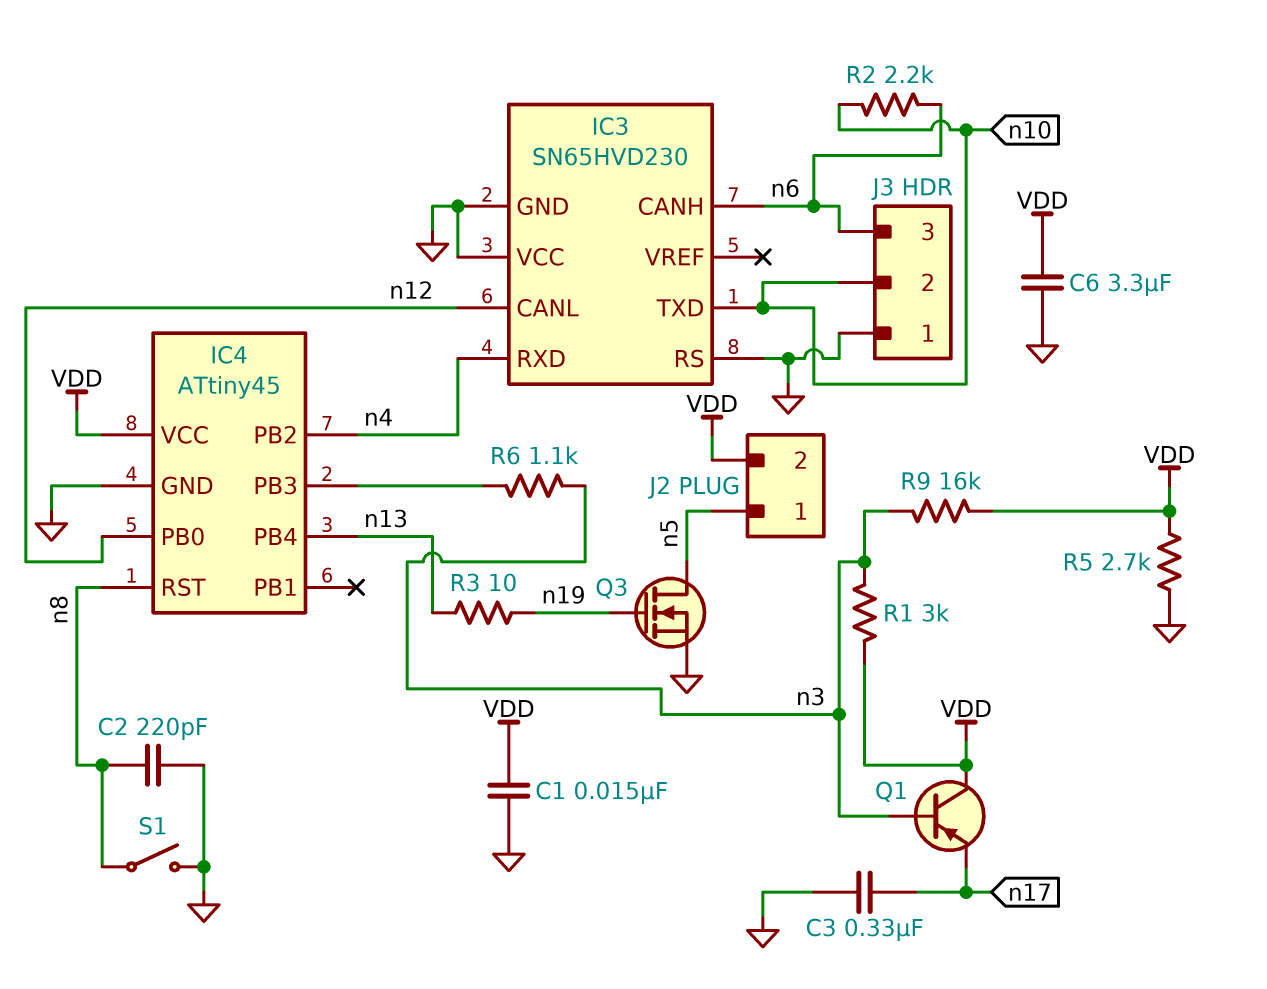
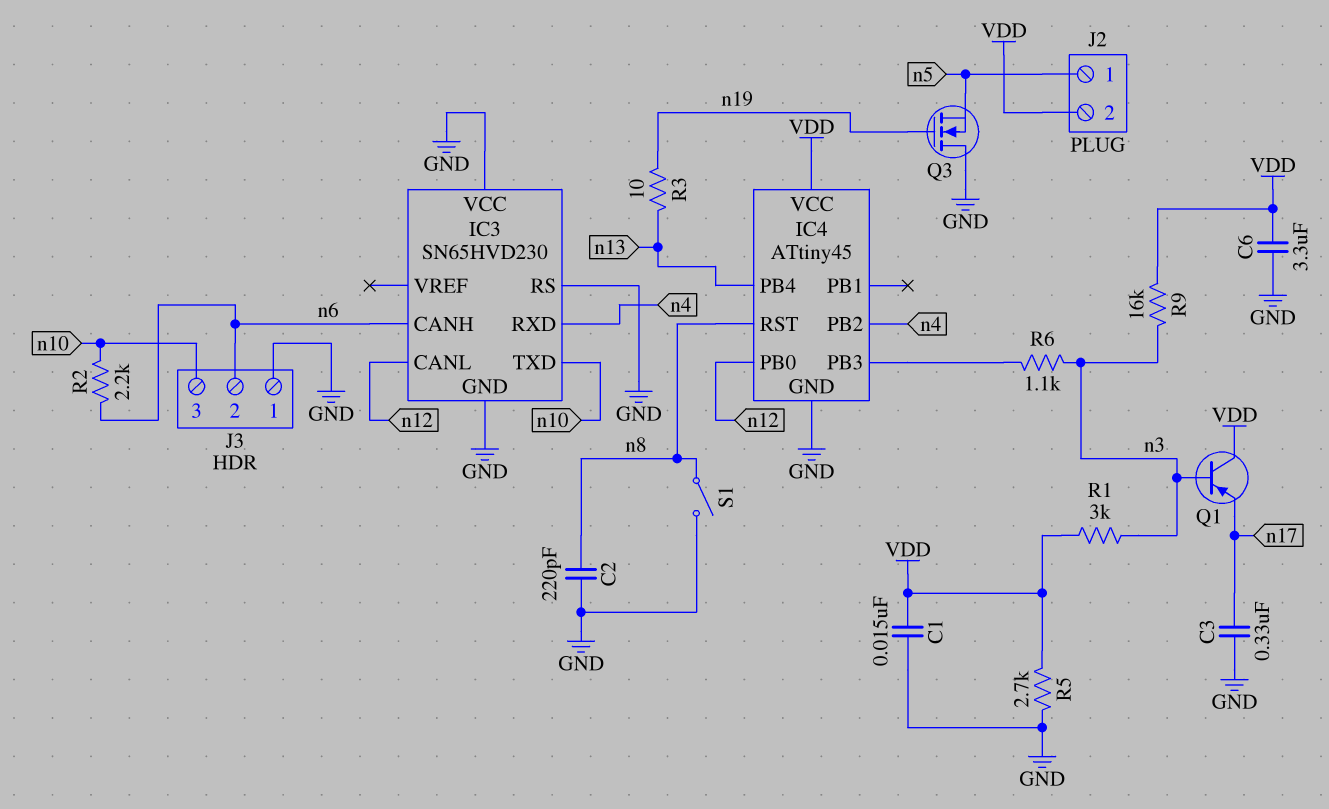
J3 pin 2: n10 -> n6
J3 pin 3: n6 -> n10
Q3: NMOS (G n19, D n5, S GND) -> NMOS (G n19, D GND, S n5)

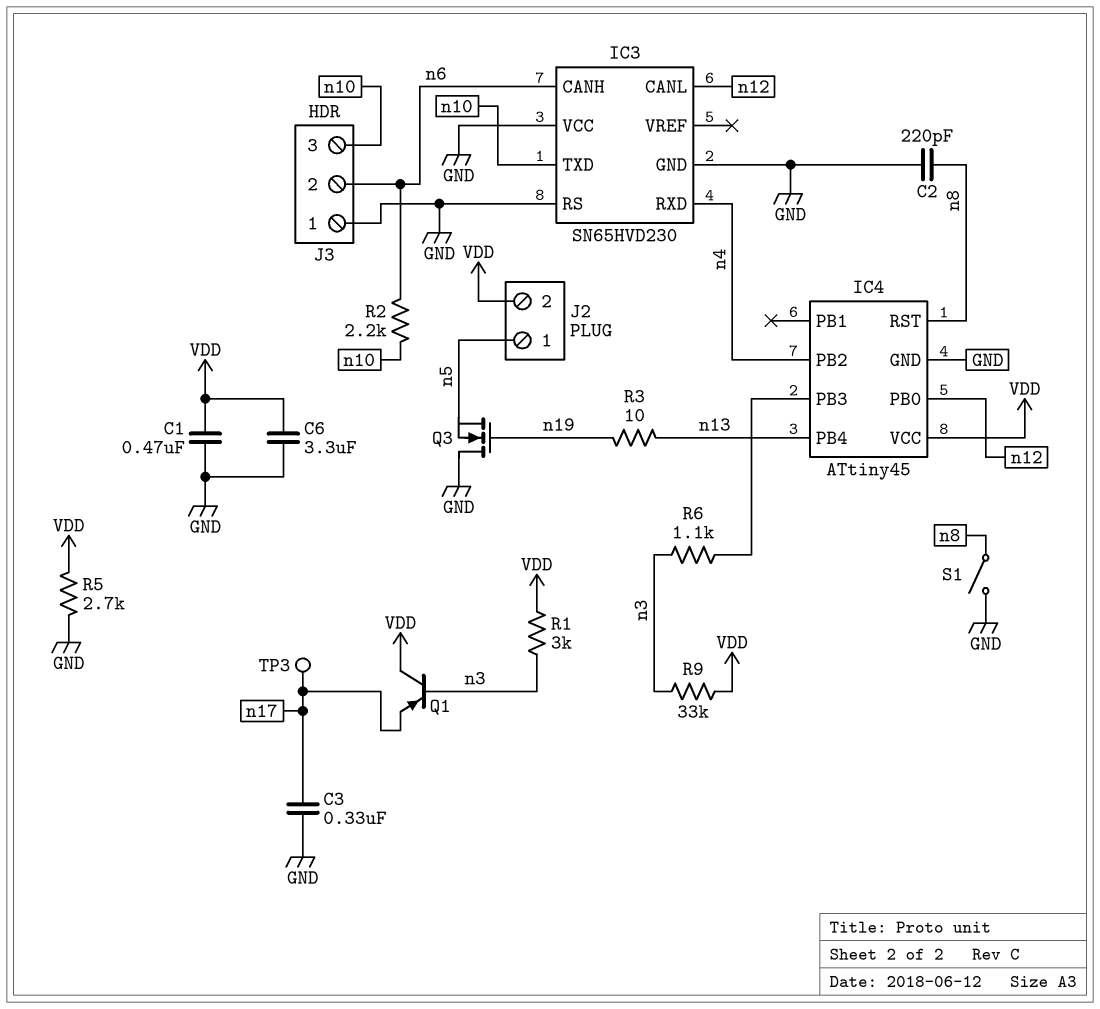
C1: 15nF (GND, VDD) -> 470nF (GND, VDD)
R9: 16k (VDD, n3) -> 33k (VDD, n3)
TP3: none -> test point (n17)

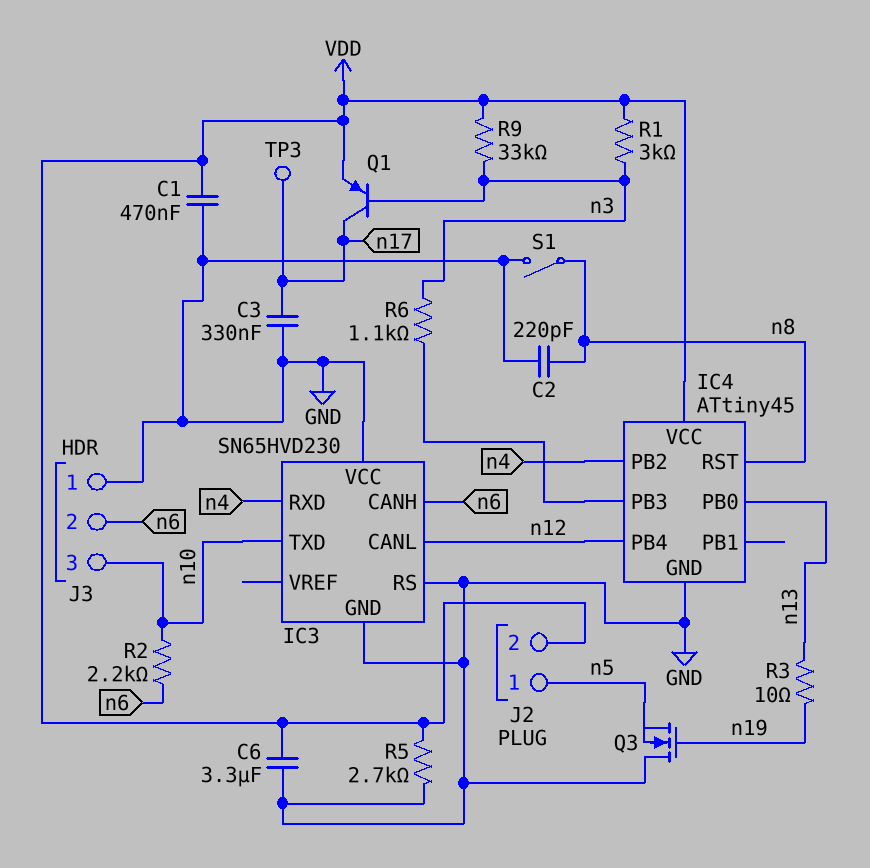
IC4 pin PB0: n12 -> n13
IC4 pin PB4: n13 -> n12
Q1: PNP (B n3, C VDD, E n17) -> PNP (B n3, C n17, E VDD)

